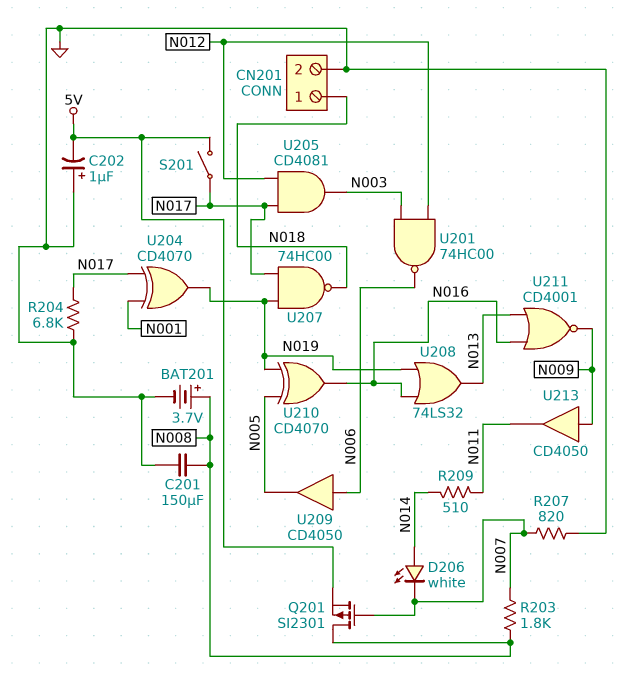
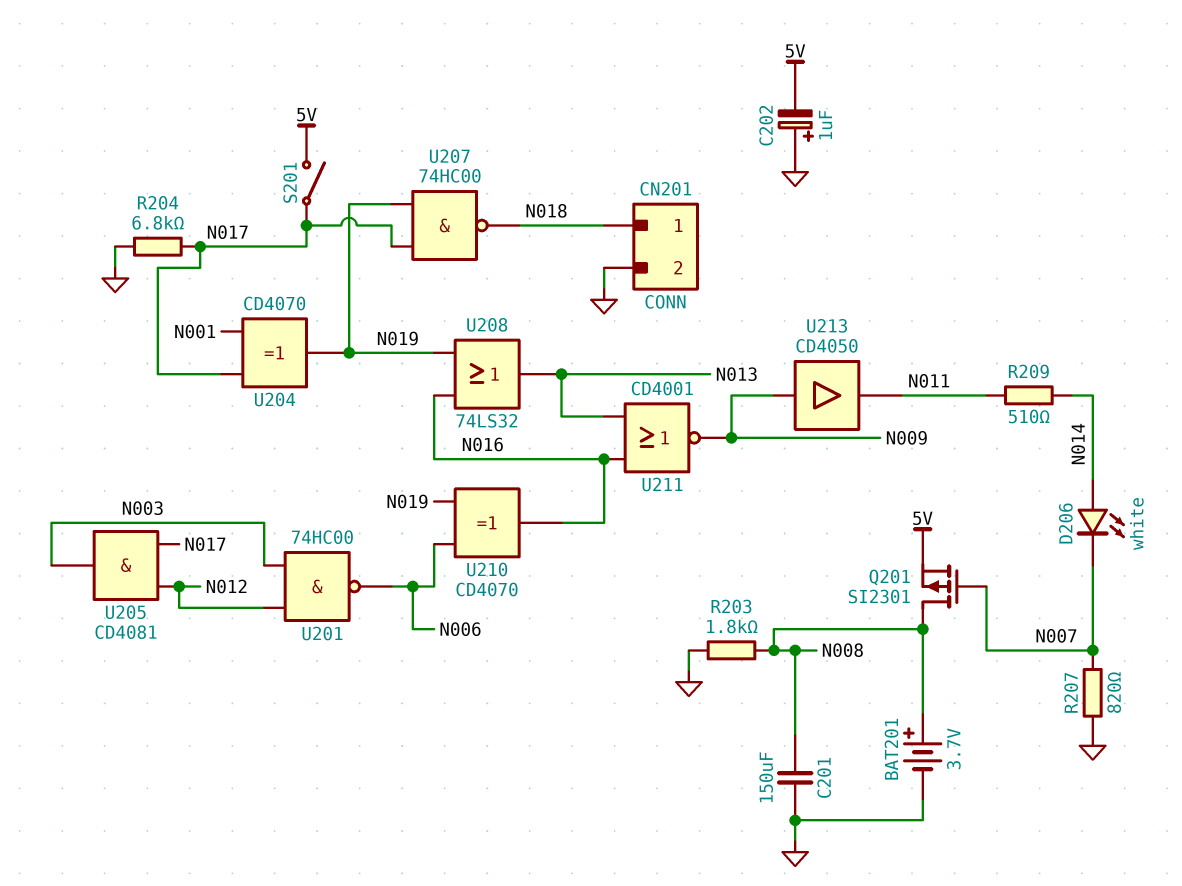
R203: 1.8k (N007, N008) -> 1.8k (GND, N008)
U209: buffer CD4050 (in N006, out N005) -> none
U210: XOR CD4070 (in N005, in N019, out N016) -> XOR CD4070 (in N006, in N019, out N016)

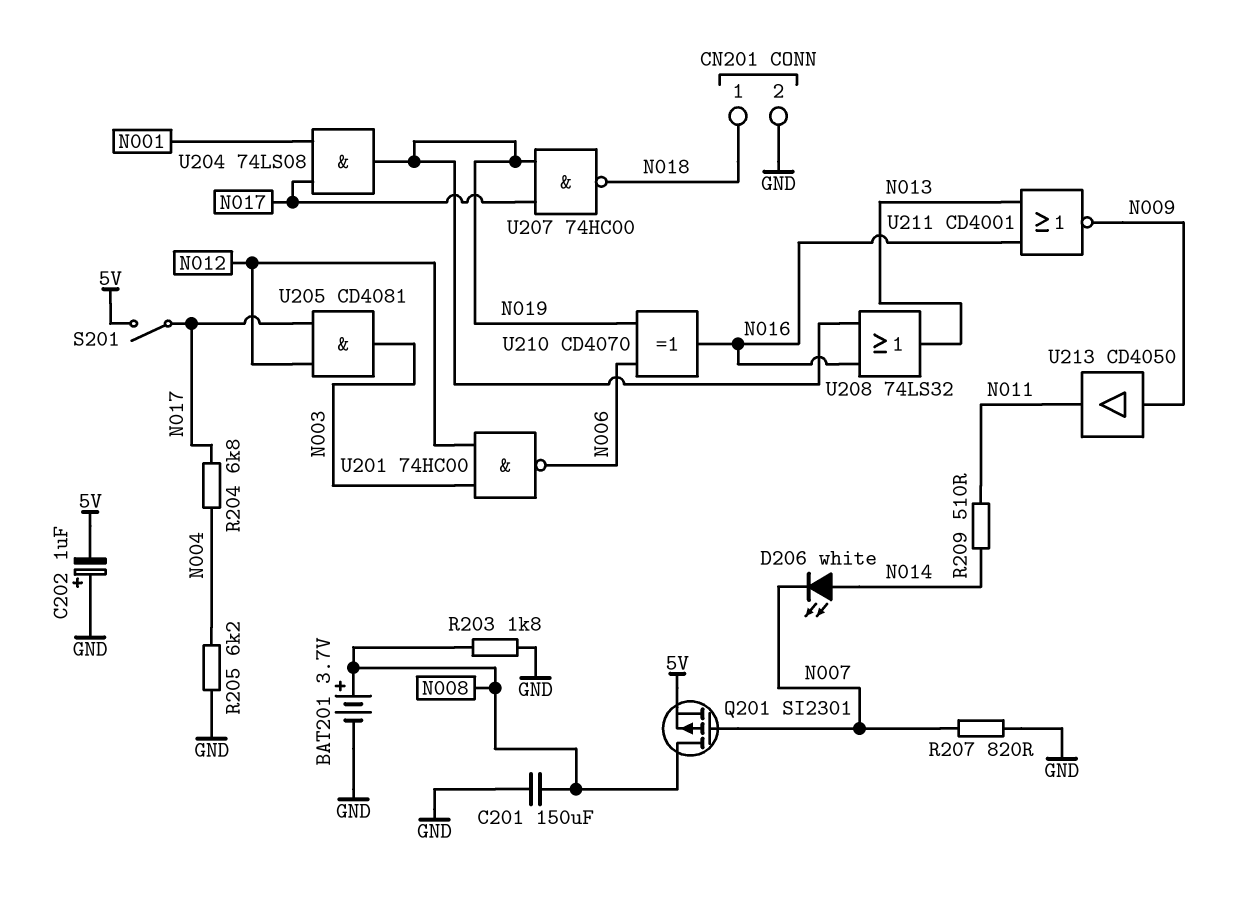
R204: 6.8k (GND, N017) -> 6.8k (N004, N017)
R205: none -> 6.2k (GND, N004)
U204: XOR CD4070 (in N001, in N017, out N019) -> AND 74LS08 (in N001, in N017, out N019)

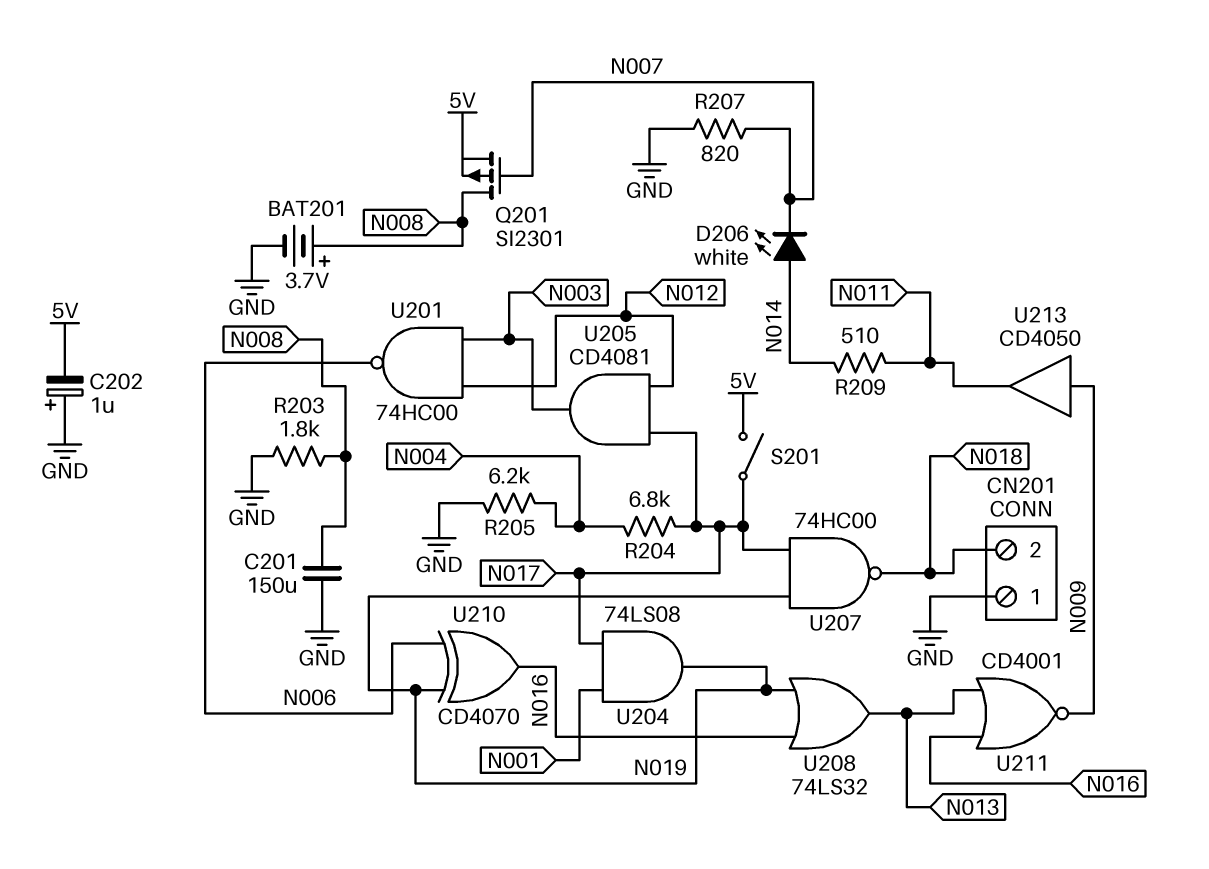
CN201 pin 1: N018 -> GND
CN201 pin 2: GND -> N018

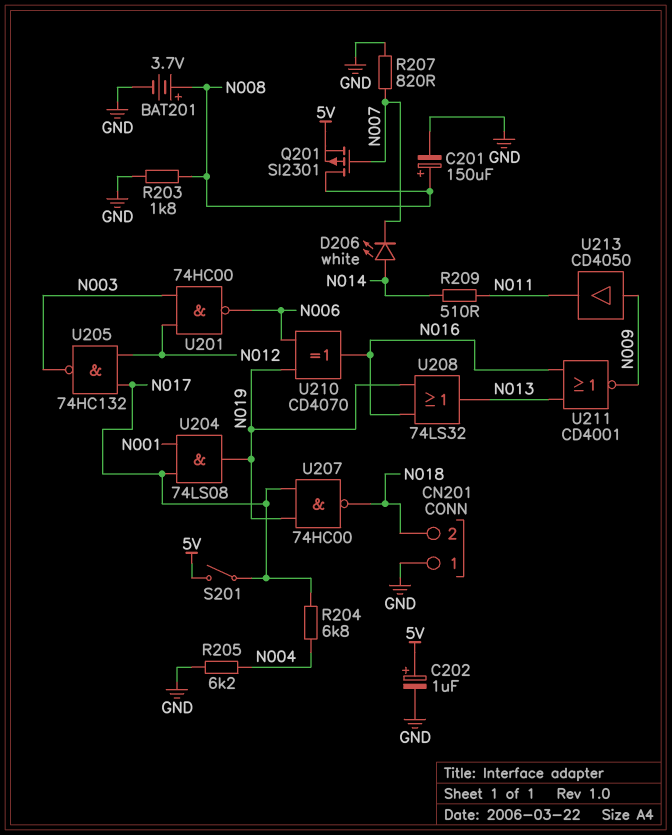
C201: 150uF (GND, N008) -> 150uF (plus N008, minus GND)
C202: 1uF (plus GND, minus 5V) -> 1uF (plus 5V, minus GND)
U205: AND CD4081 (in N012, in N017, out N003) -> NAND 74HC132 (in N012, in N017, out N003)

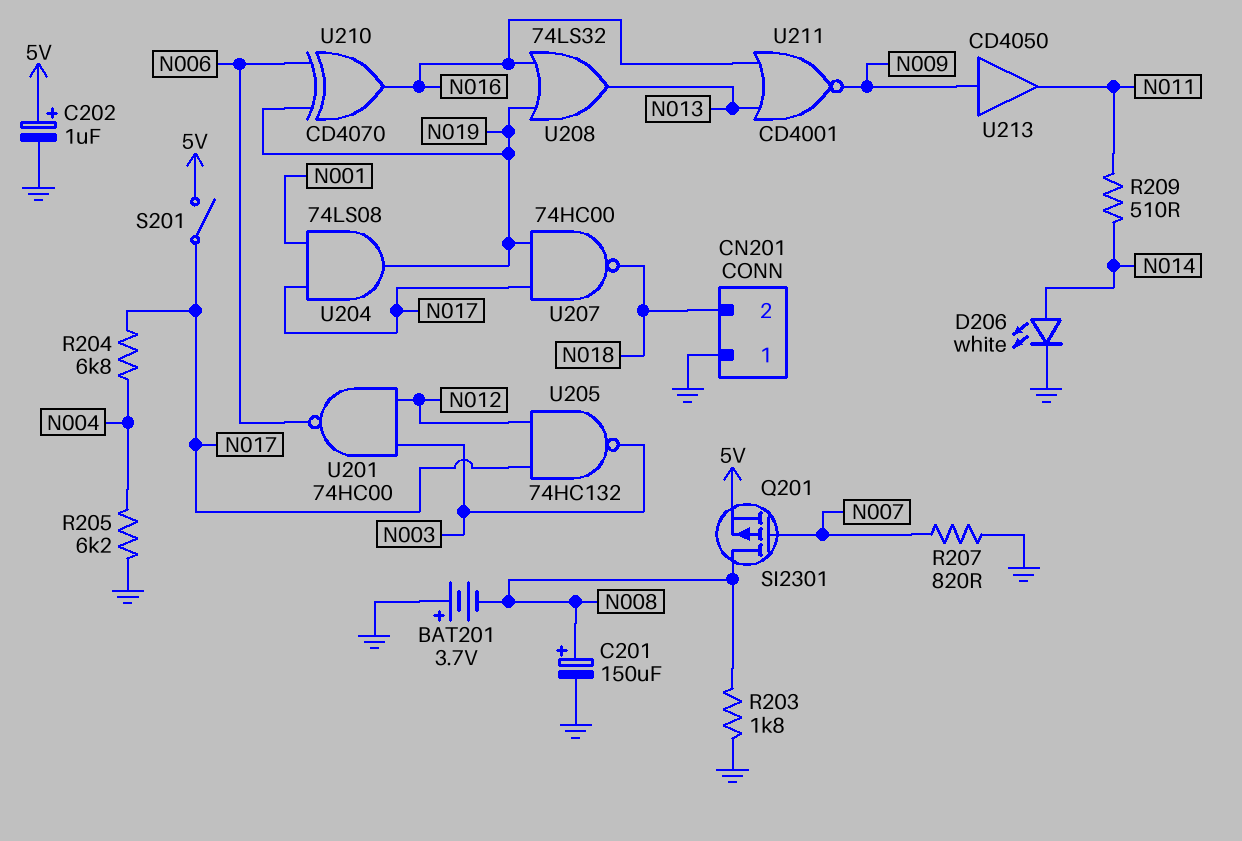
BAT201: 3.7V (plus N008, minus GND) -> 3.7V (plus GND, minus N008)
D206: LED white (A N014, K N007) -> LED white (A N014, K GND)

